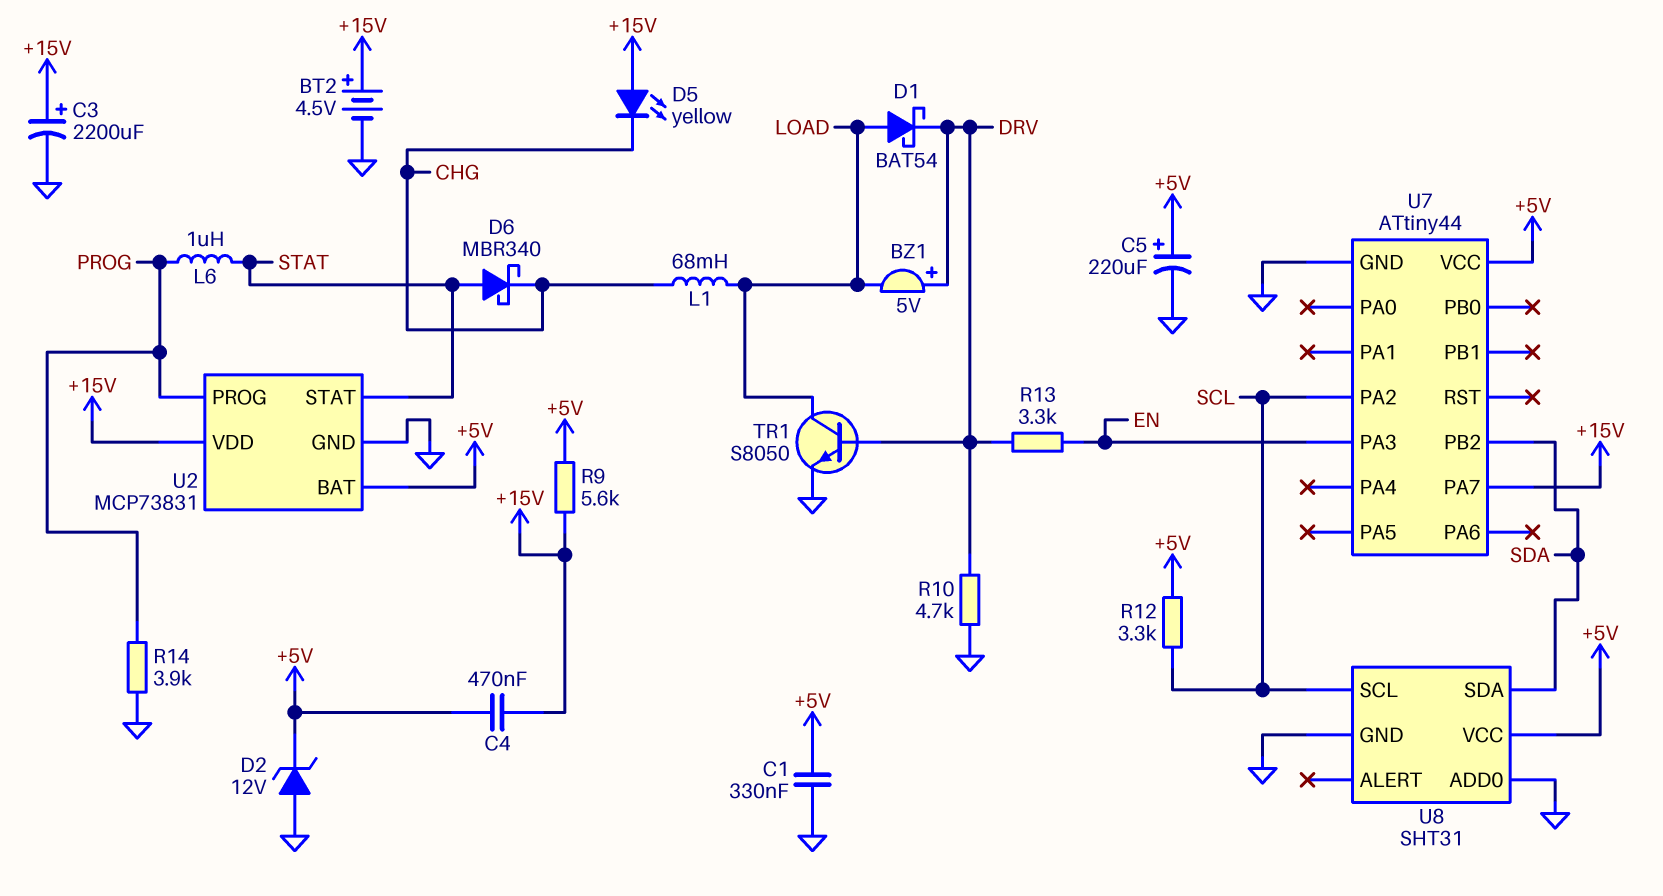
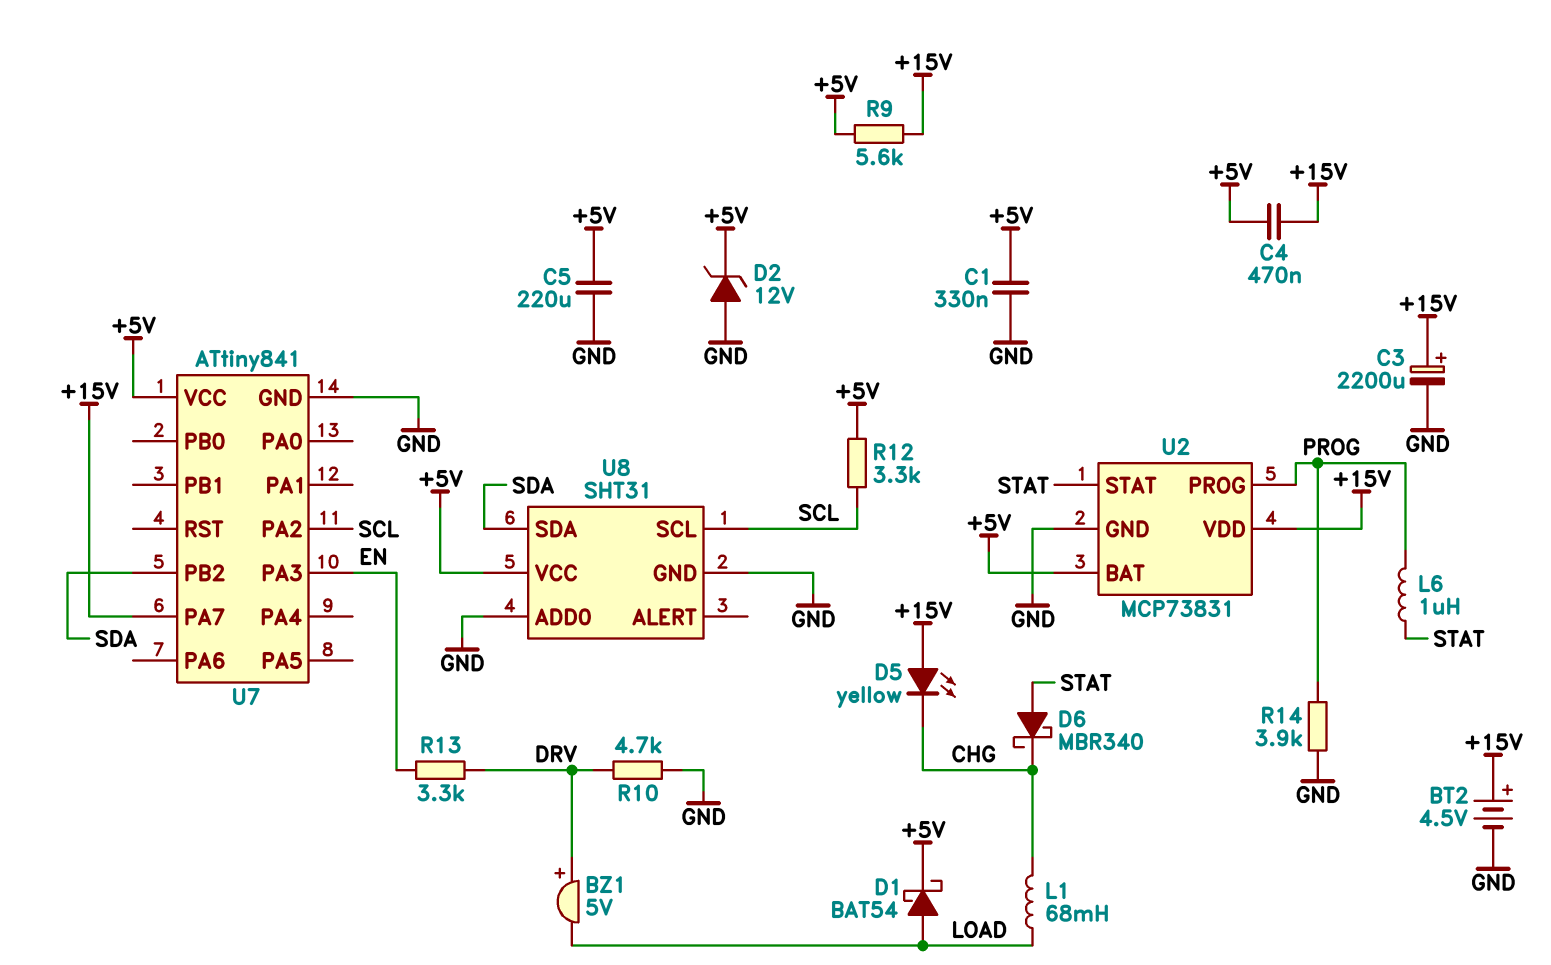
C5: 220uF (plus +5V, minus GND) -> 220uF (+5V, GND)
D1: schottky BAT54 (A LOAD, K DRV) -> schottky BAT54 (A LOAD, K +5V)
TR1: NPN S8050 (B DRV, C LOAD, E GND) -> none
U7: ATtiny44 -> ATtiny841

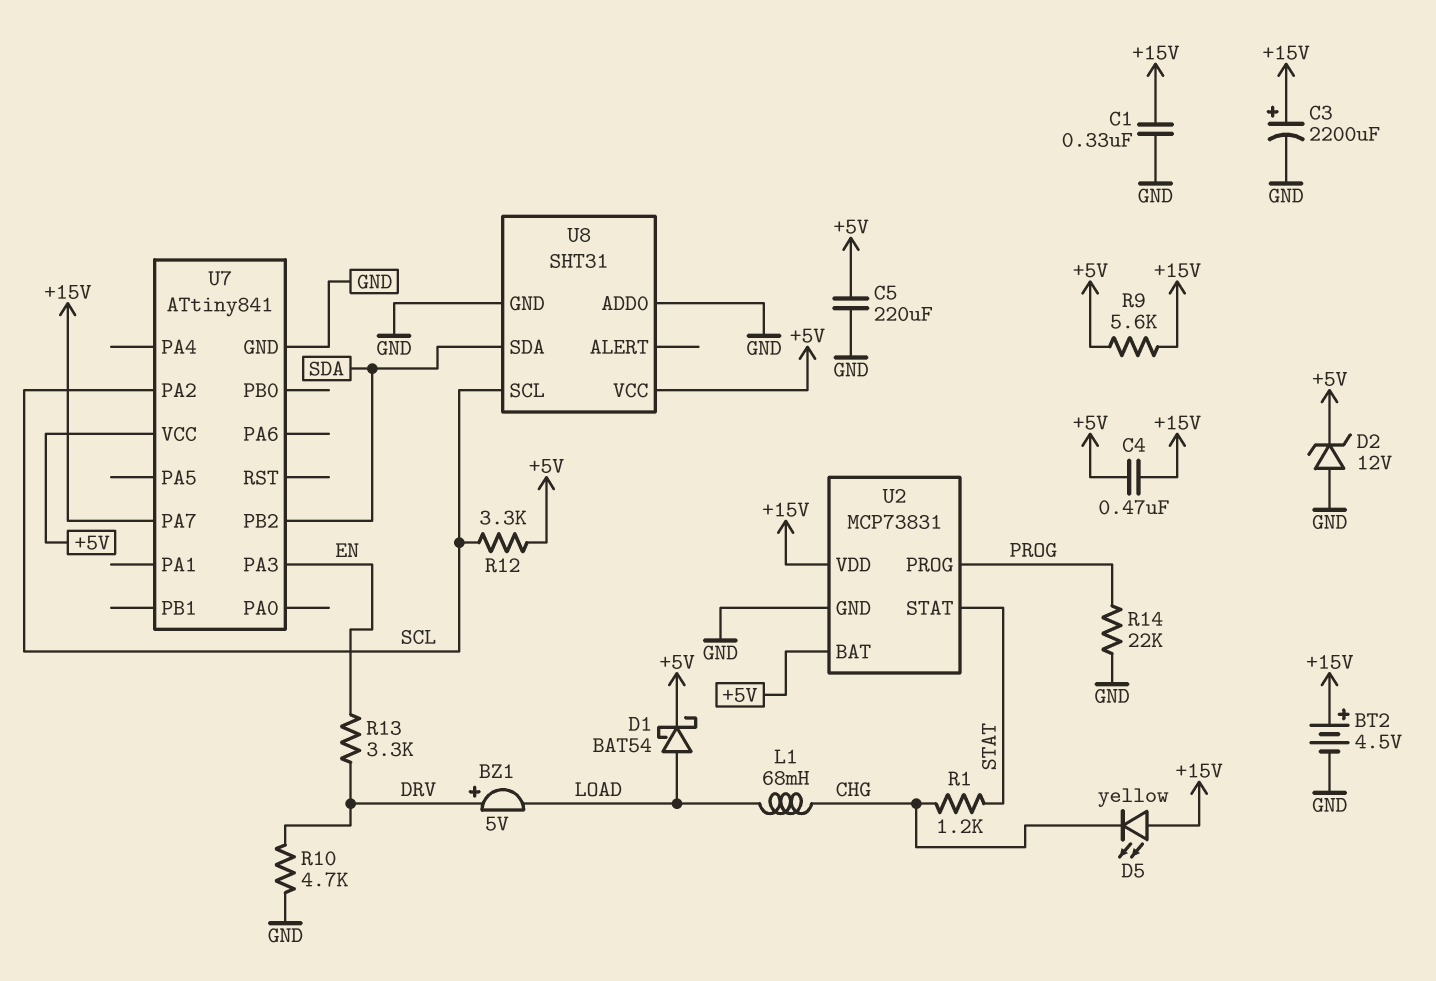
C1: 330nF (+5V, GND) -> 330nF (+15V, GND)
D6: schottky MBR340 (A STAT, K CHG) -> none
L6: 1uH (PROG, STAT) -> none
R1: none -> 1.2k (CHG, STAT)
R14: 3.9k (GND, PROG) -> 22k (GND, PROG)

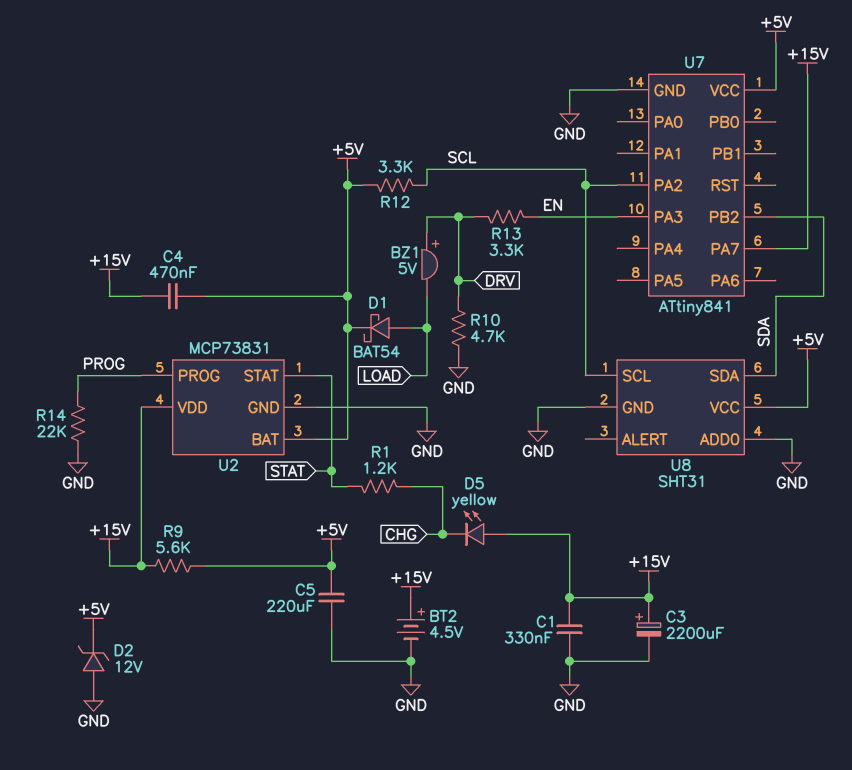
L1: 68mH (CHG, LOAD) -> none

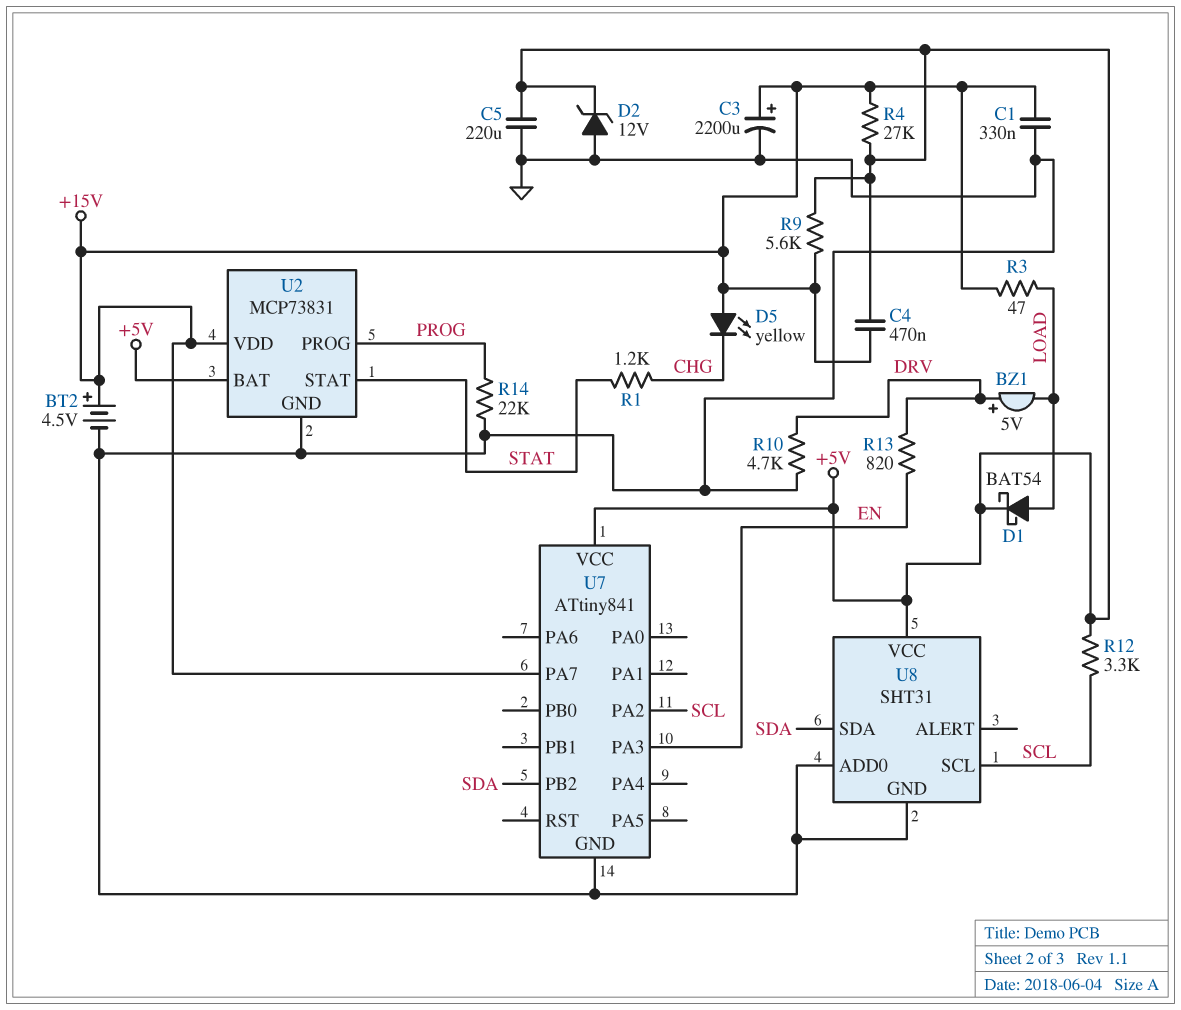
R3: none -> 47 (+15V, LOAD)
R4: none -> 27k (+5V, +15V)
R13: 3.3k (DRV, EN) -> 820 (DRV, EN)

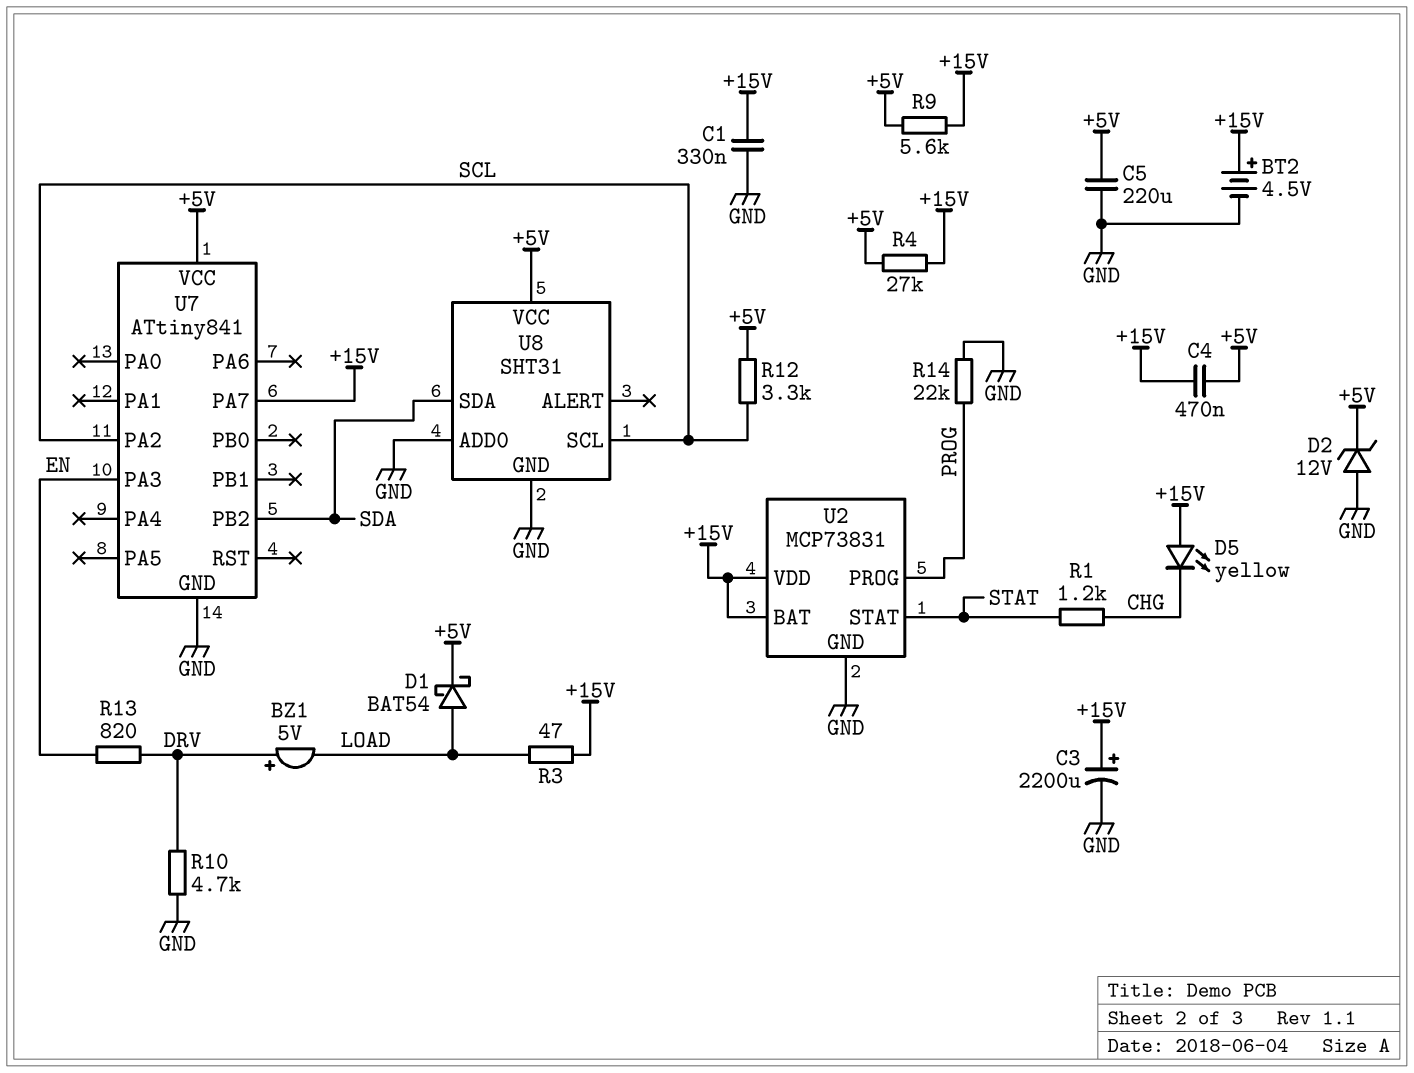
U2 pin BAT: +5V -> +15V

